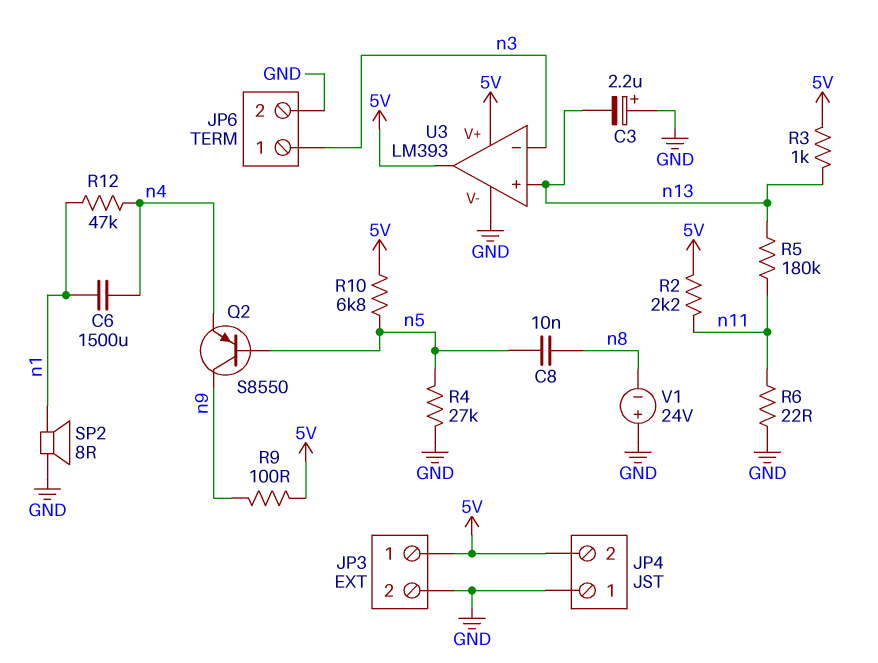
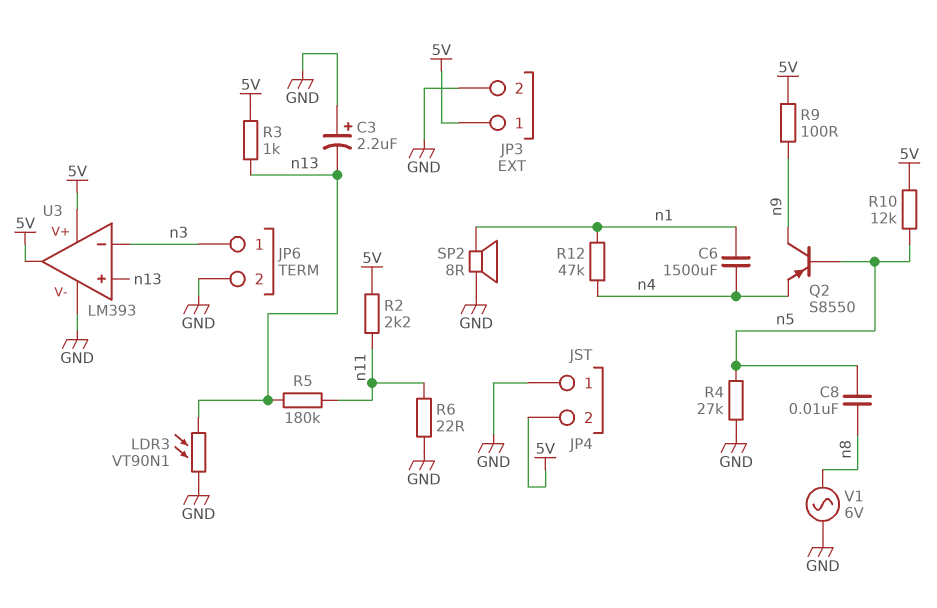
LDR3: none -> VT90N1 (GND, n13)
R10: 6.8k (5V, n5) -> 12k (5V, n5)
V1: 24V (plus GND, minus n8) -> AC 6V (GND, n8)

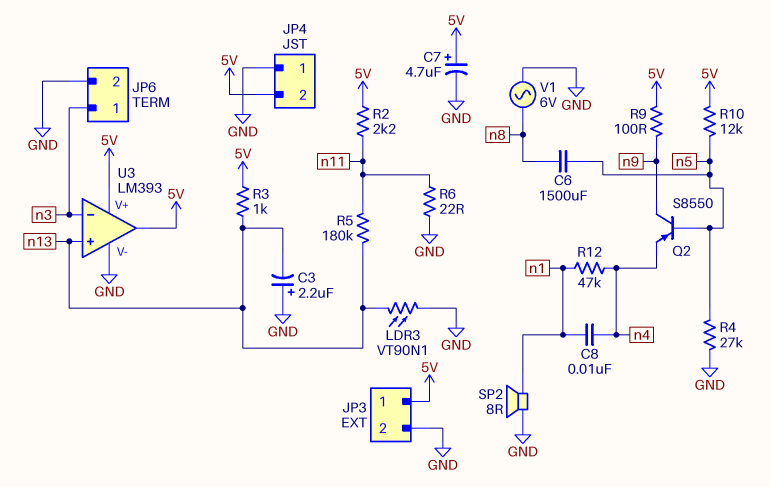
C6: 1500uF (n1, n4) -> 1500uF (n5, n8)
C7: none -> 4.7uF (plus 5V, minus GND)
C8: 10nF (n5, n8) -> 10nF (n1, n4)

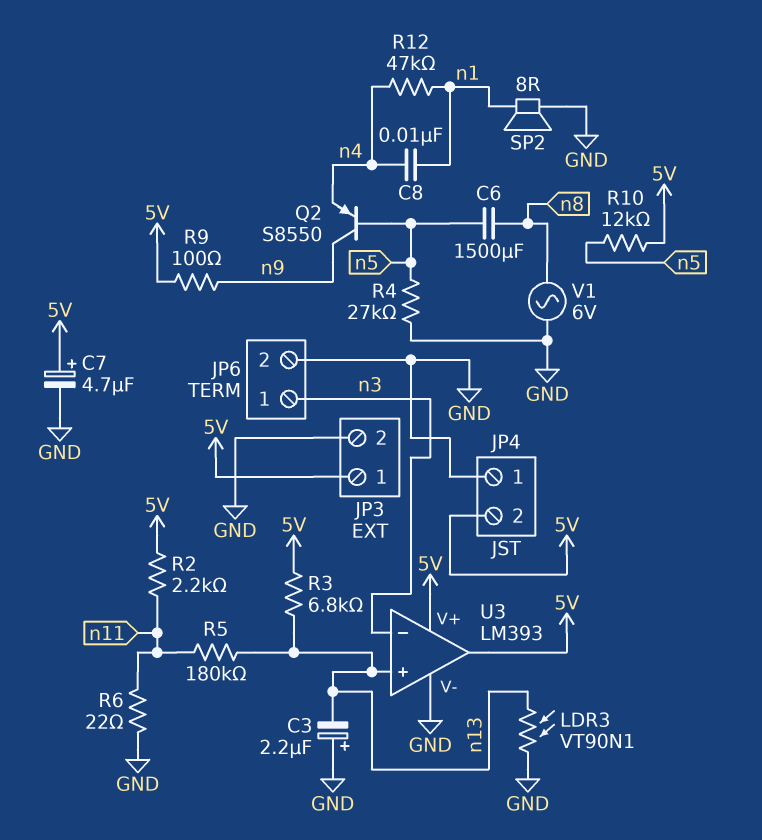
R3: 1k (5V, n13) -> 6.8k (5V, n13)

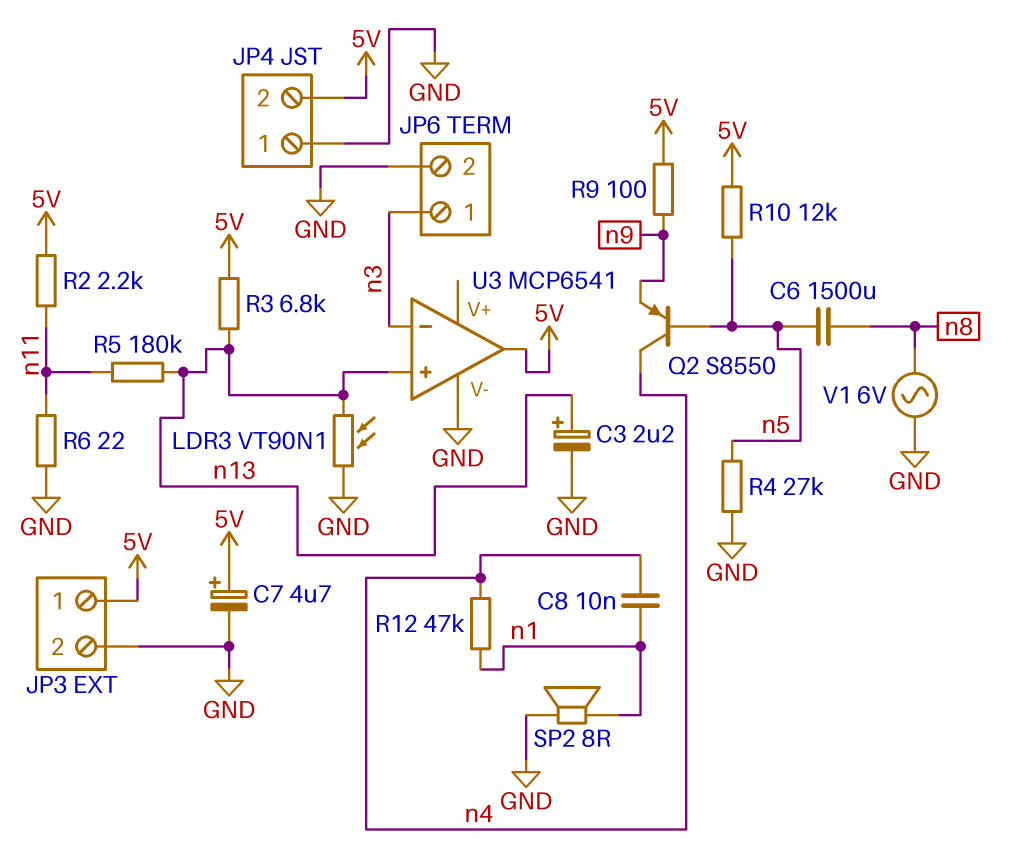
C3: 2.2uF (plus GND, minus n13) -> 2.2uF (plus n13, minus GND)
Q2: PNP S8550 (B n5, C n9, E n4) -> PNP S8550 (B n5, C n4, E n9)
U3: LM393 -> MCP6541
U3 pin V+: 5V -> none

